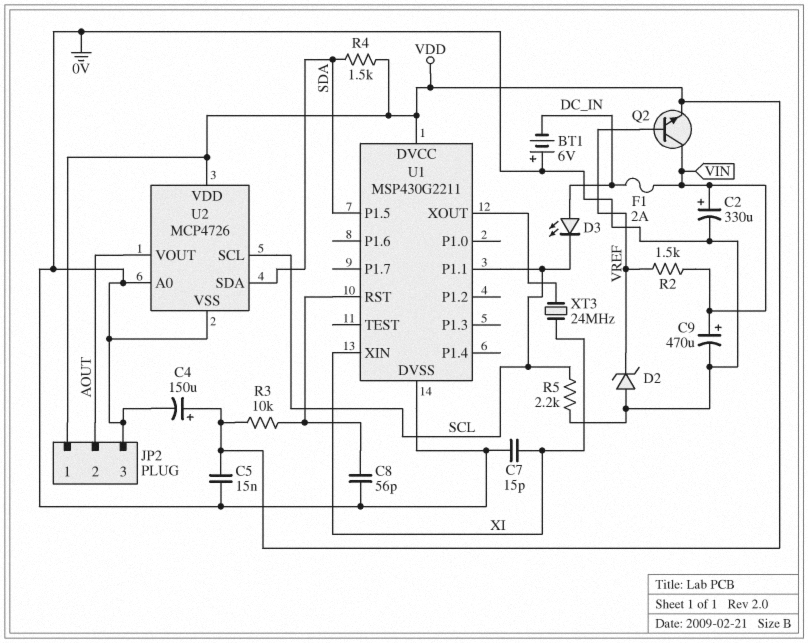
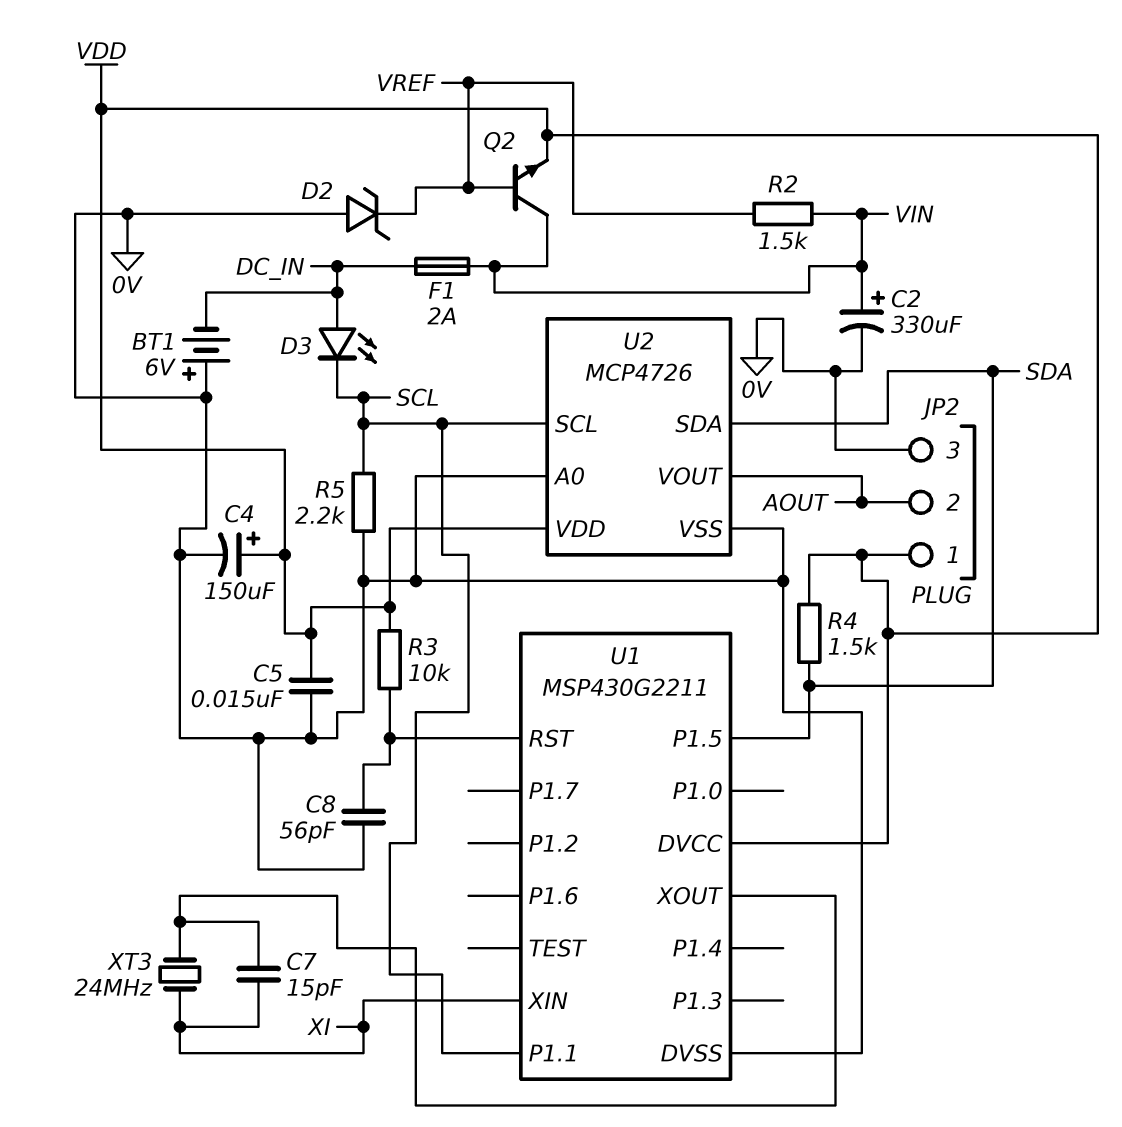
C7: 15pF (0V, XI) -> 15pF (U1/XOUT, XI)
C9: 470uF (plus VIN, minus 0V) -> none

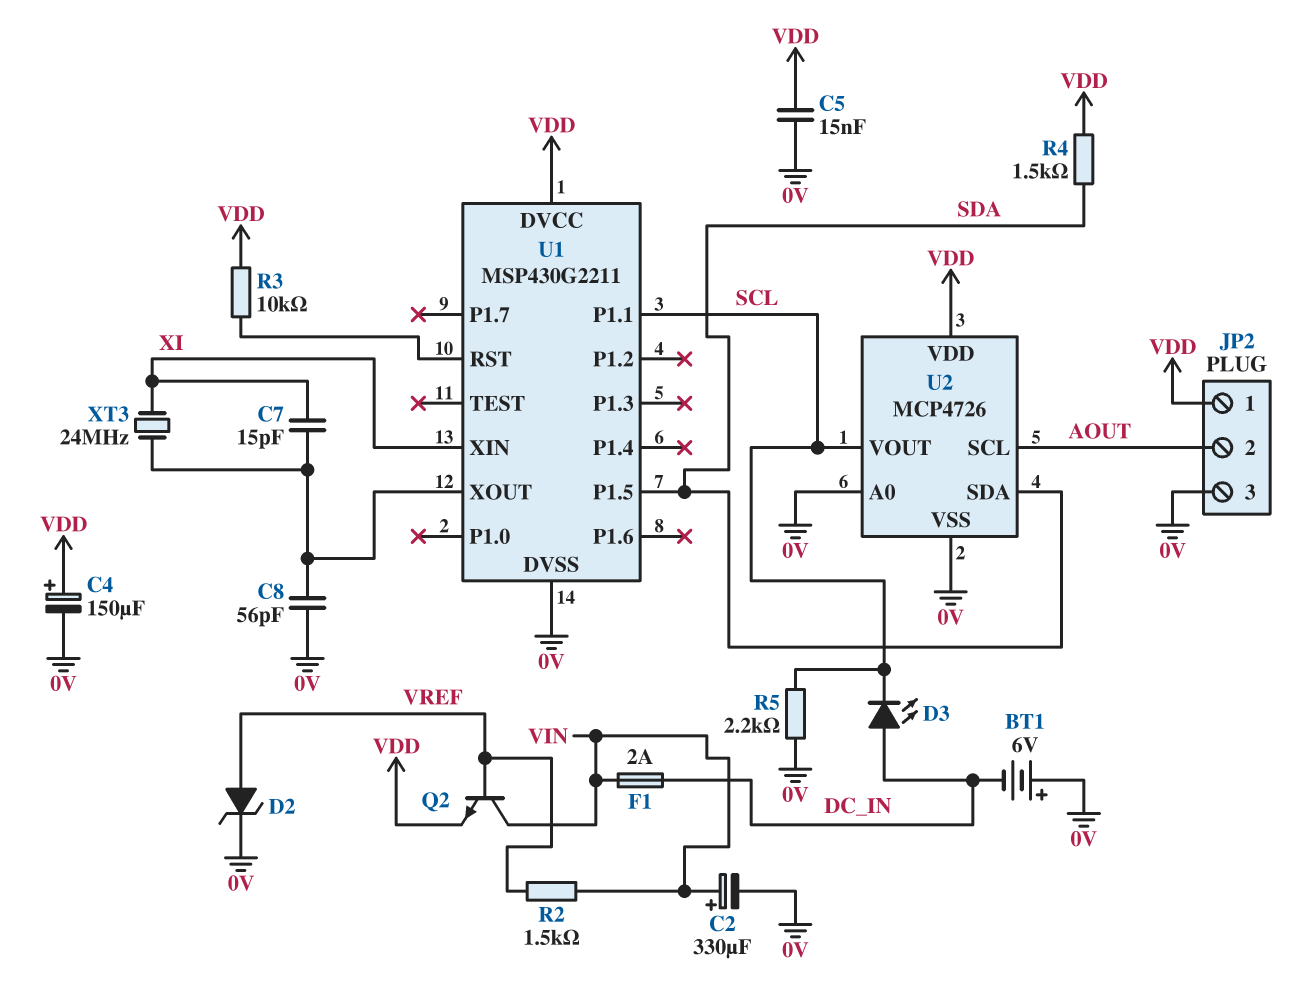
C8: 56pF (0V, U1/RST) -> 56pF (0V, U1/XOUT)
D2: zener (A 0V, K VREF) -> zener (A VREF, K 0V)
U2 pin SCL: SCL -> AOUT
U2 pin VOUT: AOUT -> SCL

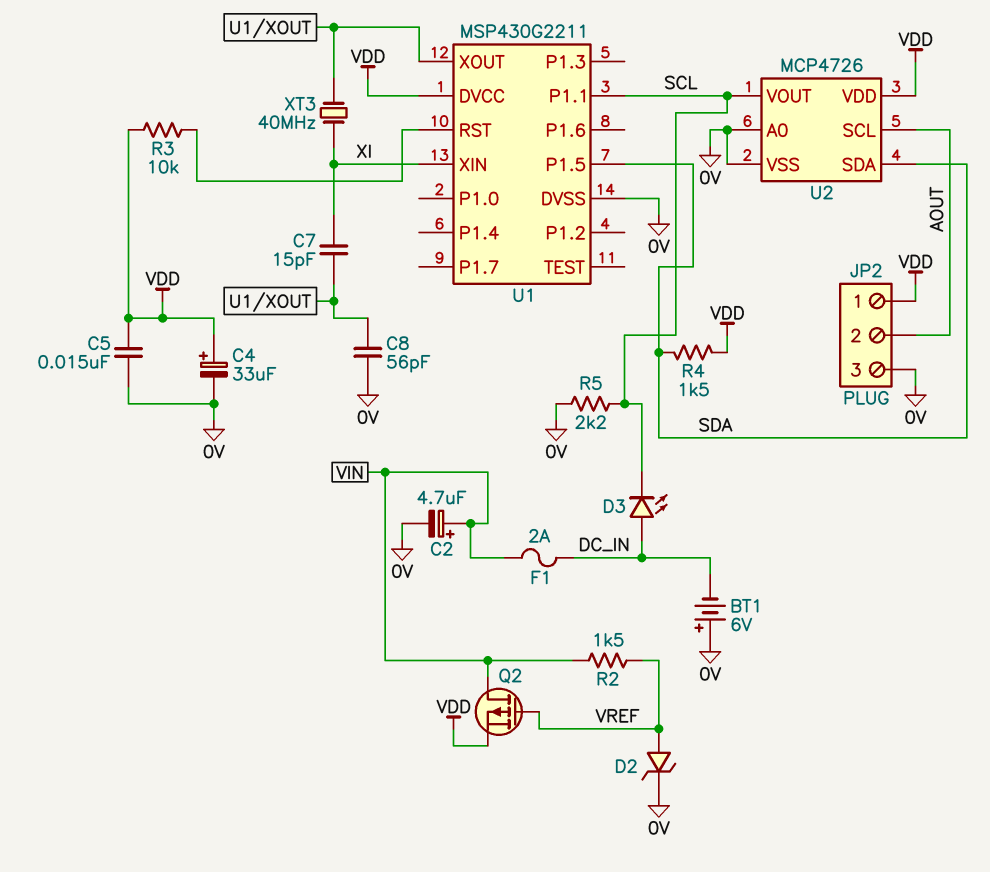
C2: 330uF (plus VIN, minus 0V) -> 4.7uF (plus VIN, minus 0V)
C4: 150uF (plus VDD, minus 0V) -> 33uF (plus VDD, minus 0V)
Q2: NPN (B VREF, C VIN, E VDD) -> PMOS (G VREF, D VIN, S VDD)
XT3: 24MHz (U1/XOUT, XI) -> 40MHz (U1/XOUT, XI)

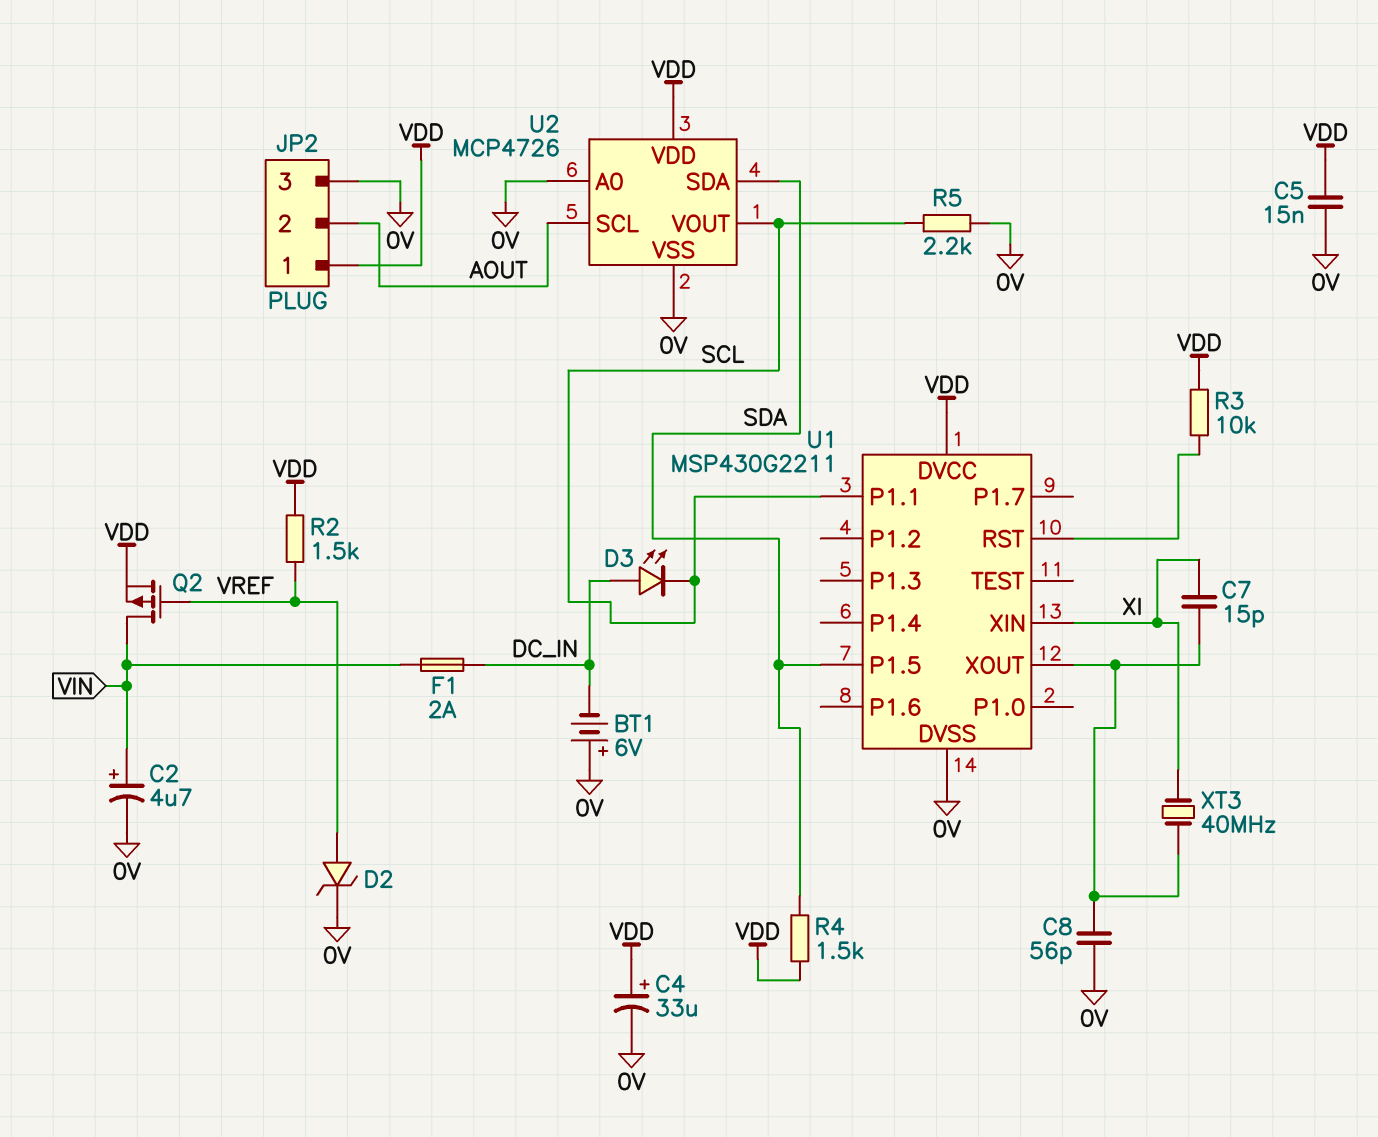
R2: 1.5k (VIN, VREF) -> 1.5k (VDD, VREF)

